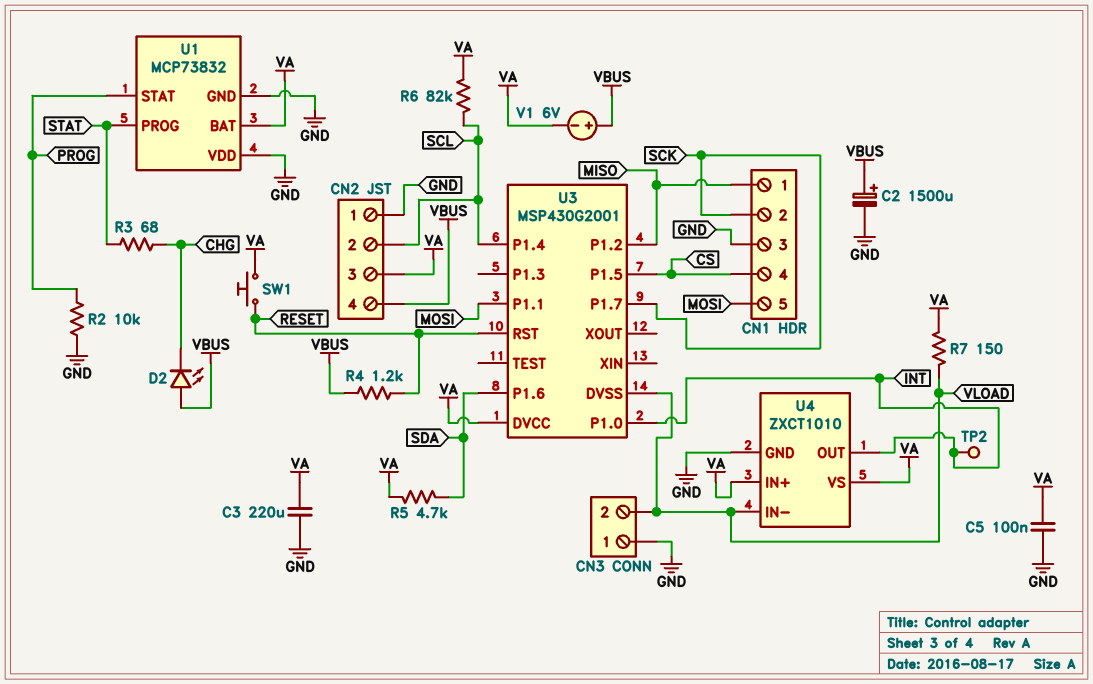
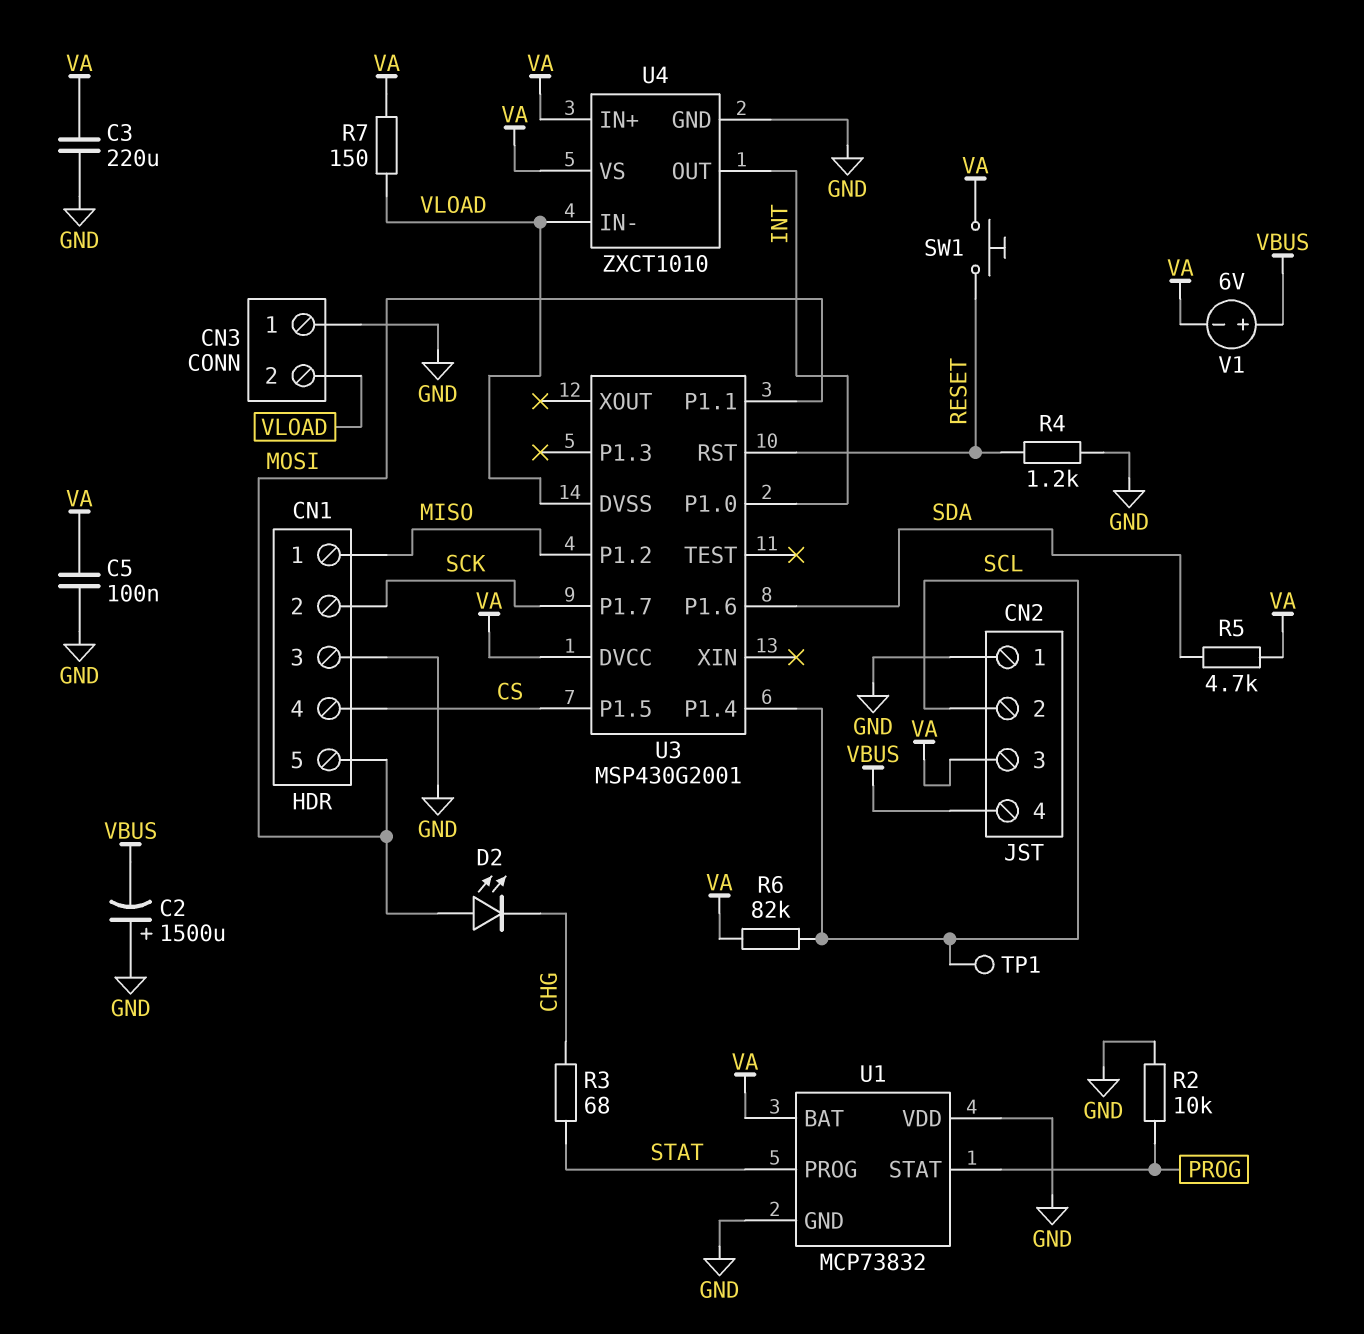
C2: 1500uF (plus VBUS, minus GND) -> 1500uF (plus GND, minus VBUS)
D2: LED (A VBUS, K CHG) -> LED (A MOSI, K CHG)
R4: 1.2k (RESET, VBUS) -> 1.2k (GND, RESET)
TP1: none -> test point (SCL)
TP2: test point (INT) -> none

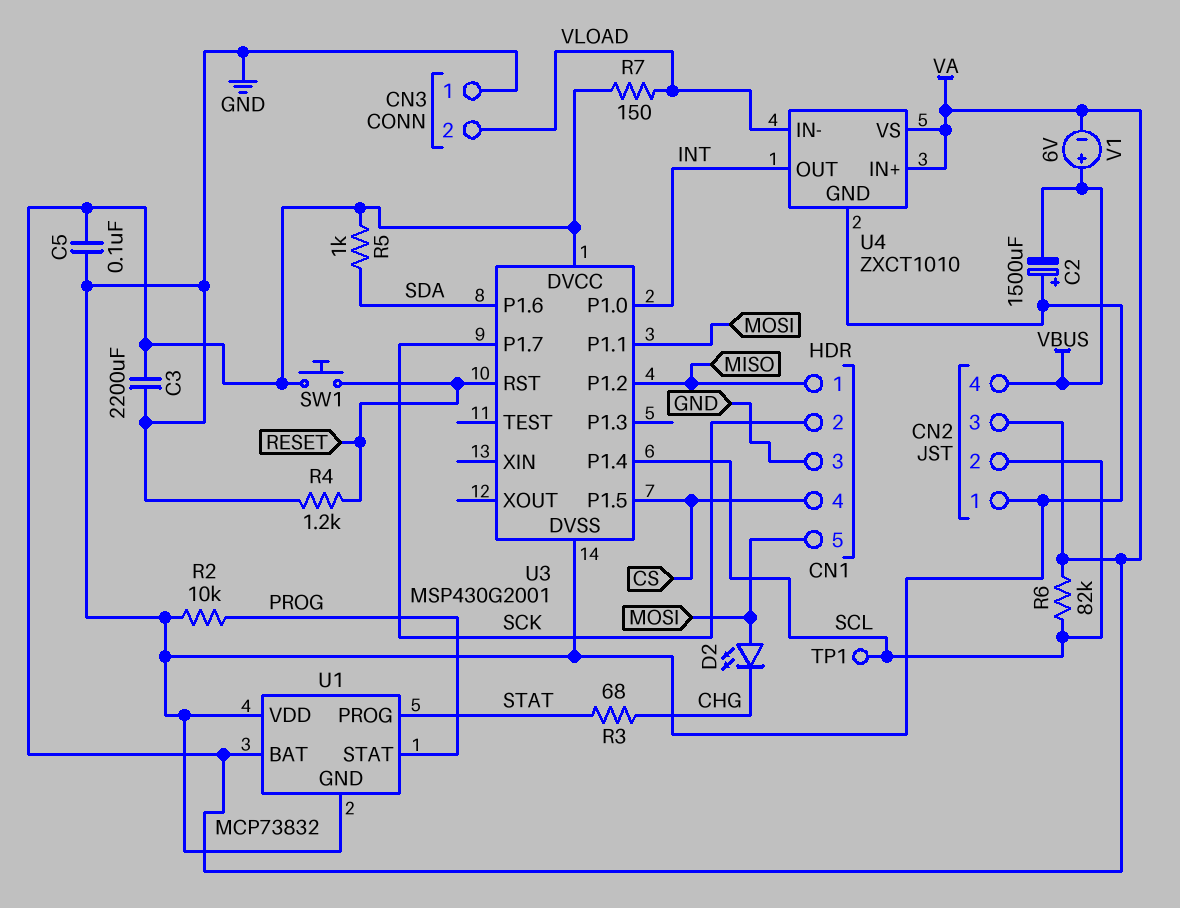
C3: 220uF (GND, VA) -> 2200uF (GND, VA)
R5: 4.7k (SDA, VA) -> 1k (SDA, VA)
U3 pin DVSS: VLOAD -> GND

